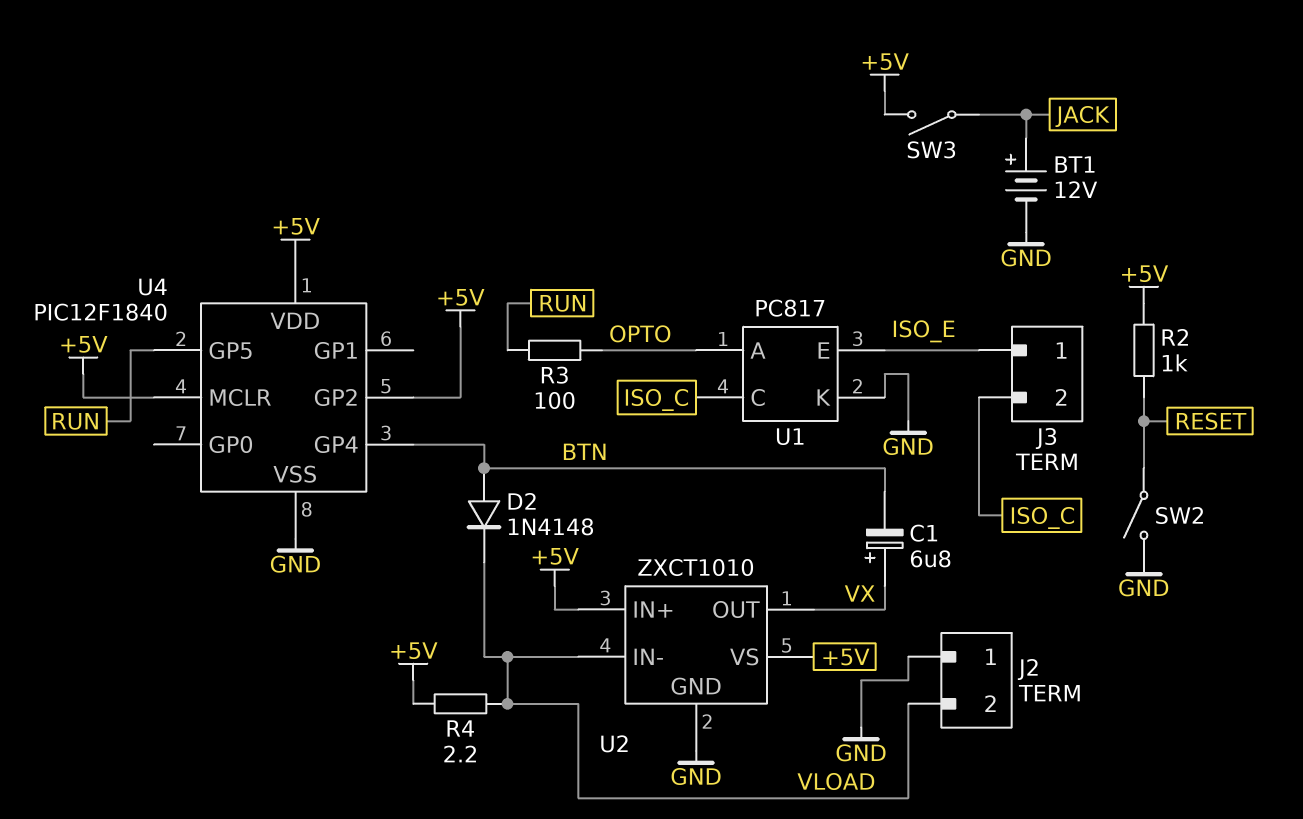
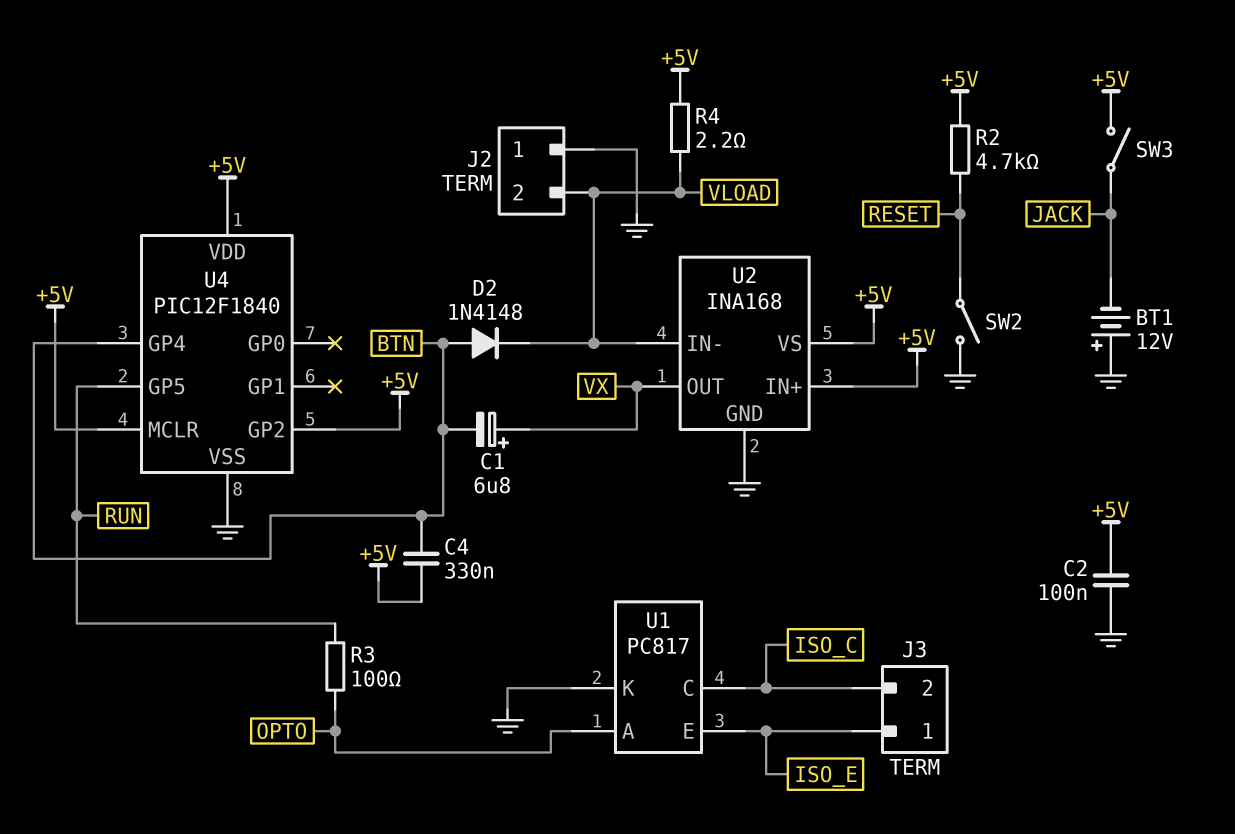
BT1: 12V (plus JACK, minus GND) -> 12V (plus GND, minus JACK)
C2: none -> 100nF (+5V, GND)
C4: none -> 330nF (+5V, BTN)
R2: 1k (+5V, RESET) -> 4.7k (+5V, RESET)
U2: ZXCT1010 -> INA168

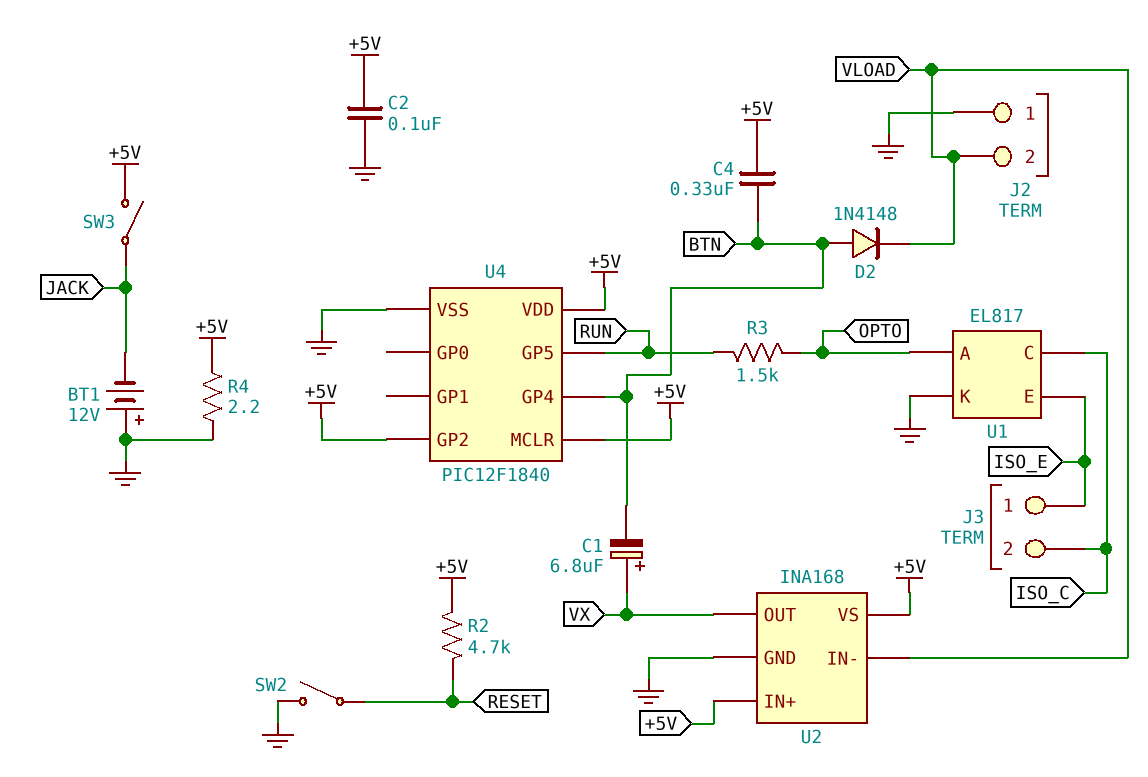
R3: 100 (OPTO, RUN) -> 1.5k (OPTO, RUN)
R4: 2.2 (+5V, VLOAD) -> 2.2 (+5V, GND)
U1: PC817 -> EL817

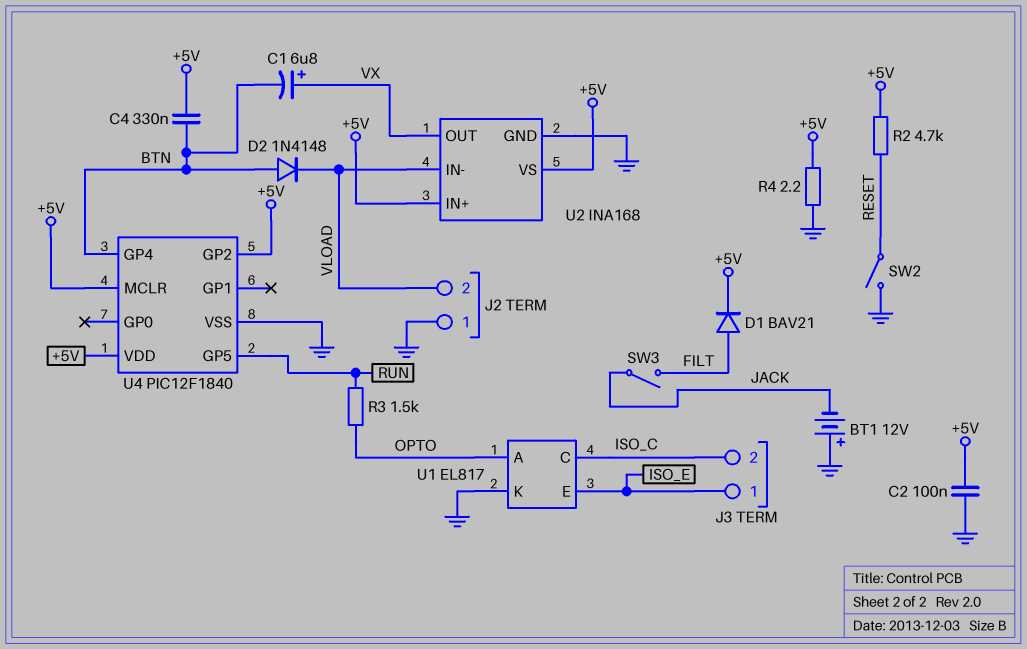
D1: none -> diode BAV21 (A FILT, K +5V)
SW3: switch (+5V, JACK) -> switch (FILT, JACK)

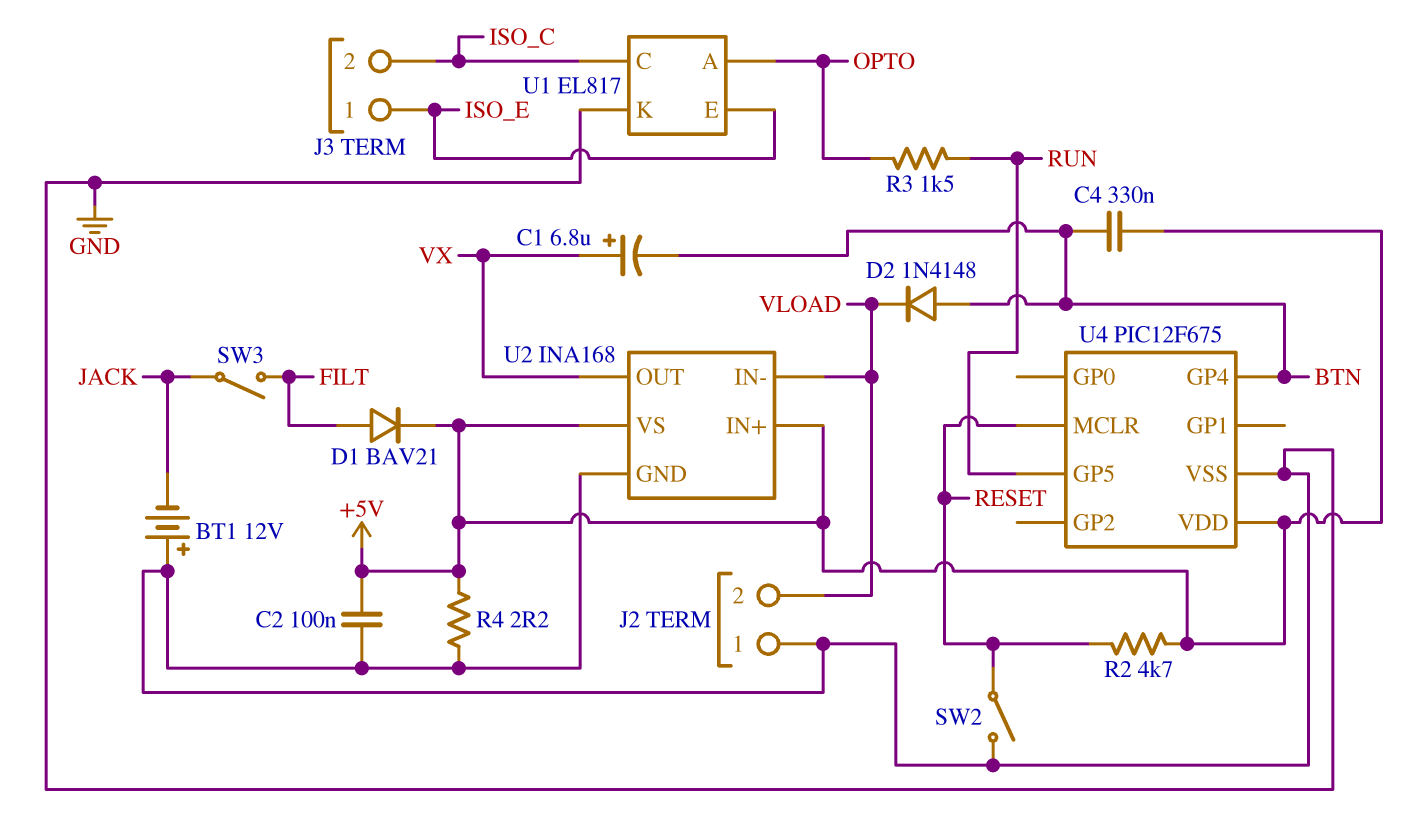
U4: PIC12F1840 -> PIC12F675
U4 pin GP2: +5V -> none
U4 pin MCLR: +5V -> RESET

